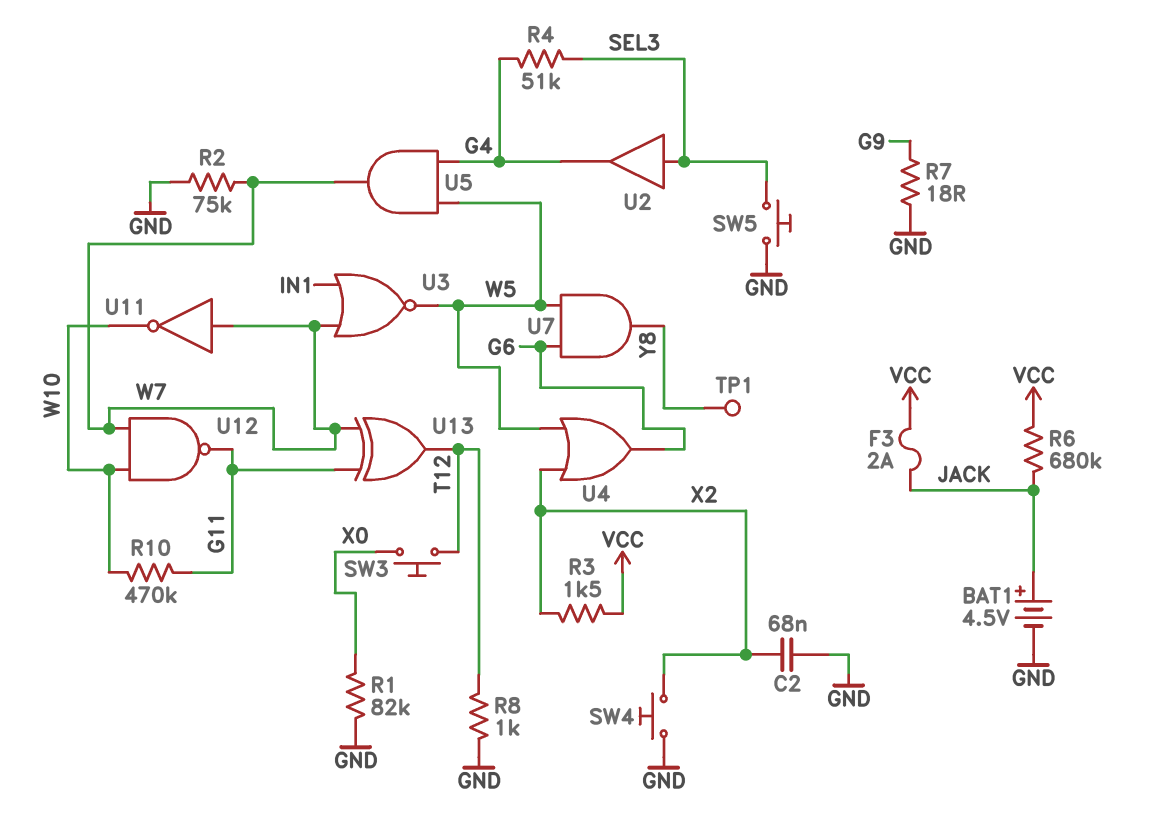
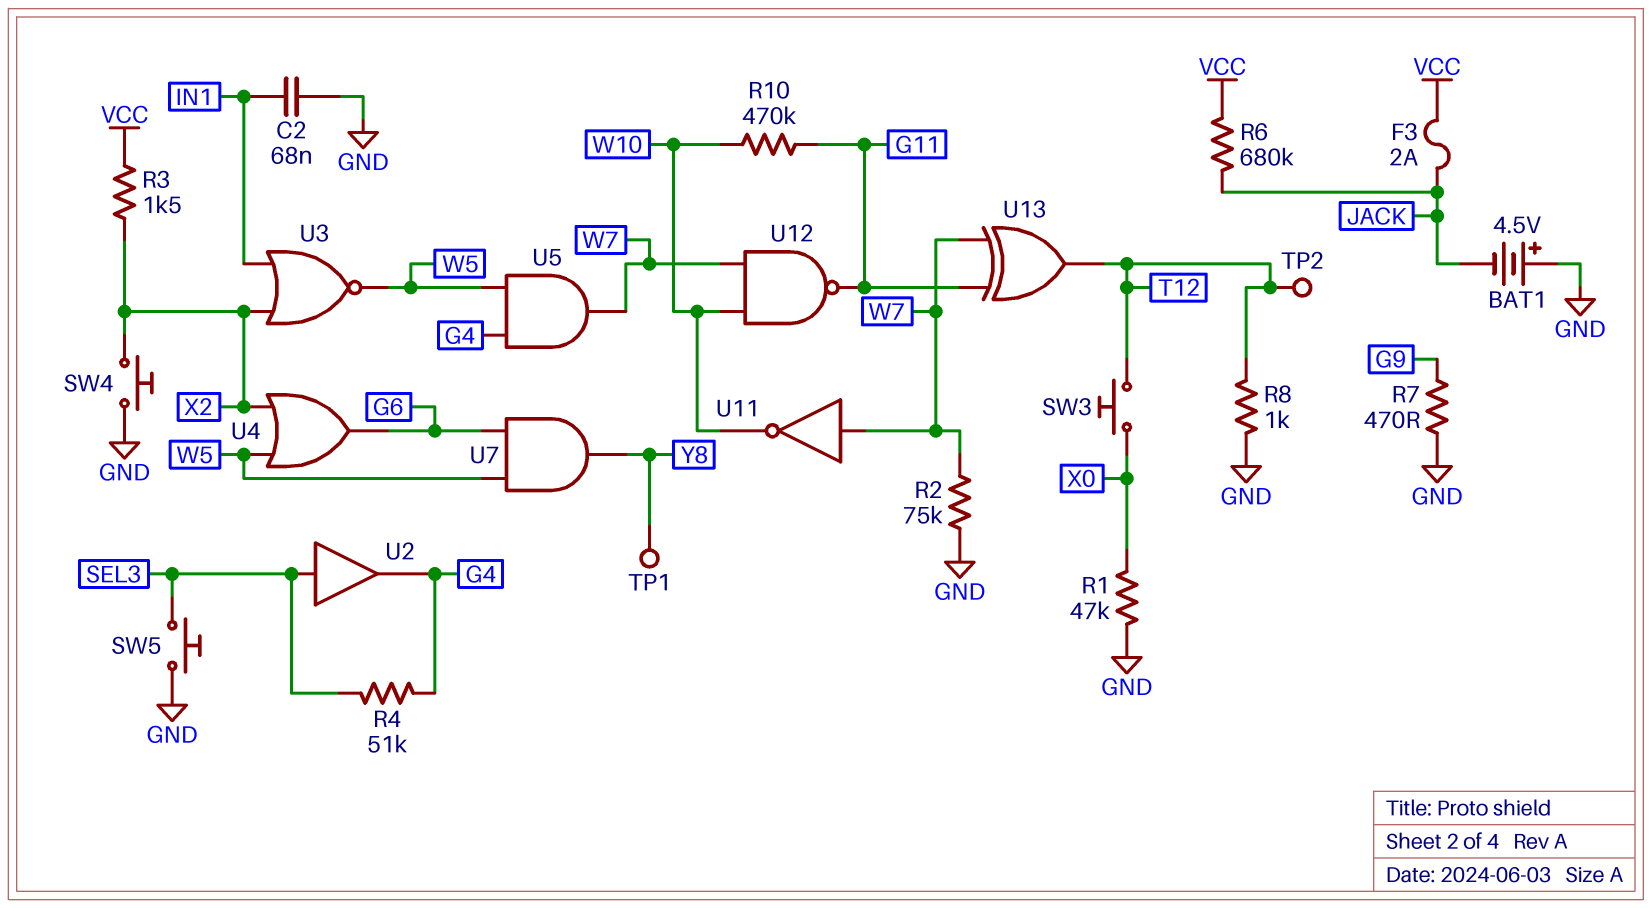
BAT1: 4.5V (plus JACK, minus GND) -> 4.5V (plus GND, minus JACK)
C2: 68nF (GND, X2) -> 68nF (GND, IN1)
R1: 82k (GND, X0) -> 47k (GND, X0)
R7: 18 (G9, GND) -> 470 (G9, GND)
TP2: none -> test point (T12)
U3: NOR (in IN1, in W7, out W5) -> NOR (in IN1, in X2, out W5)

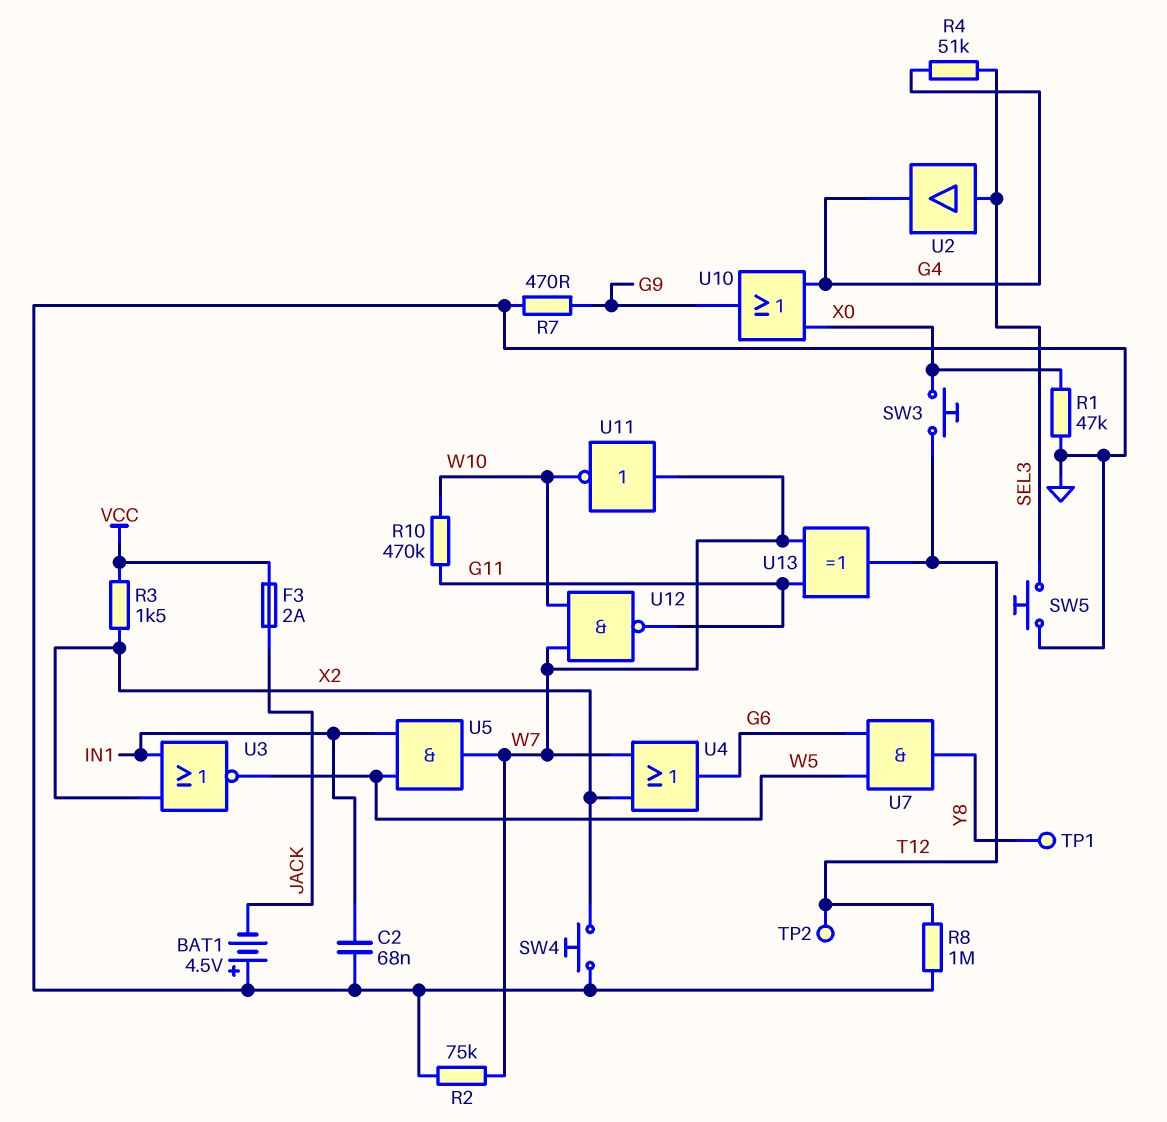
R6: 680k (JACK, VCC) -> none
R8: 1k (GND, T12) -> 1M (GND, T12)
U4: OR (in W5, in X2, out G6) -> OR (in W7, in X2, out G6)
U5: AND (in G4, in W5, out W7) -> AND (in IN1, in W5, out W7)
U10: none -> OR (in G4, in X0, out G9)

